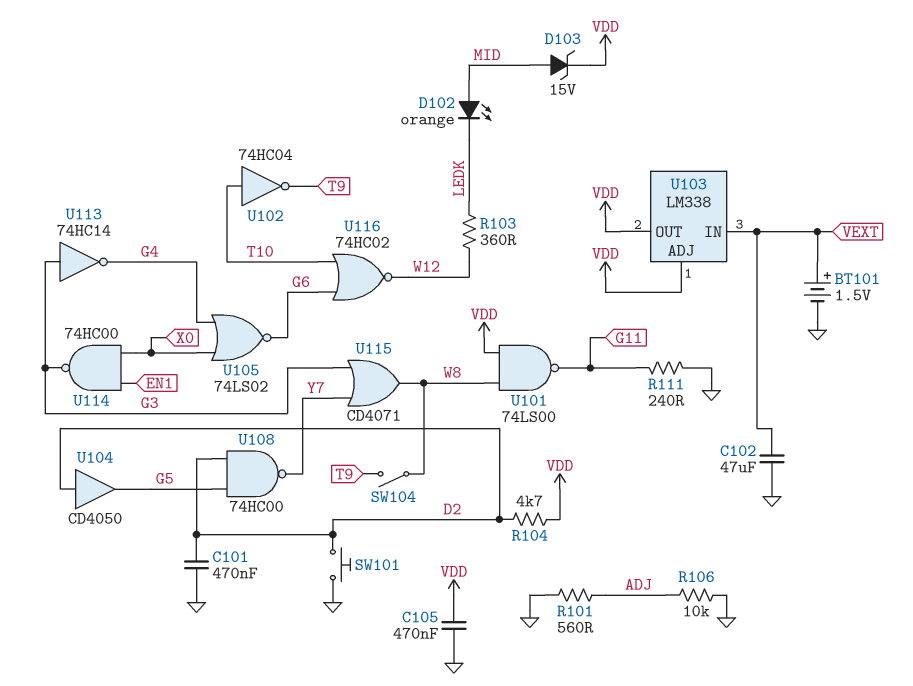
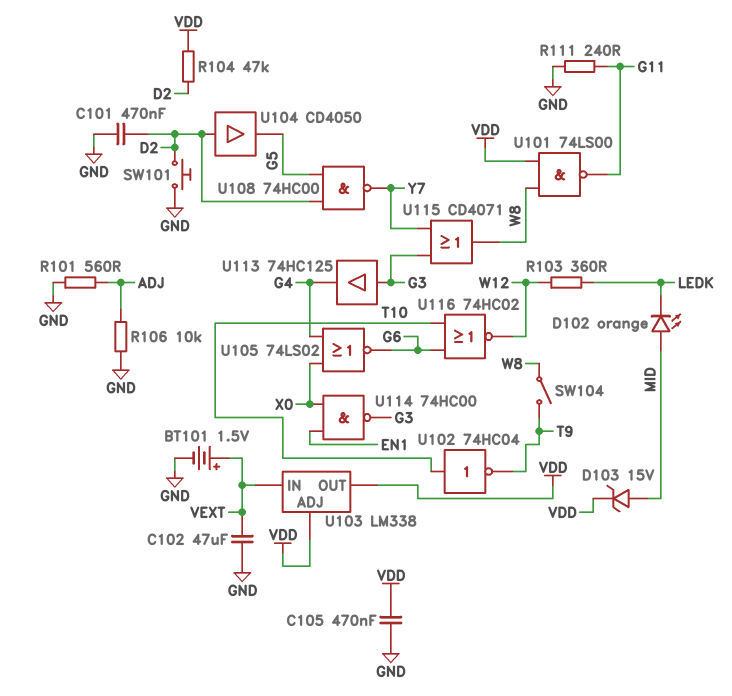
R104: 4.7k (D2, VDD) -> 47k (D2, VDD)
U113: NOT 74HC14 (in G3, out G4) -> buffer 74HC125 (in G3, out G4)

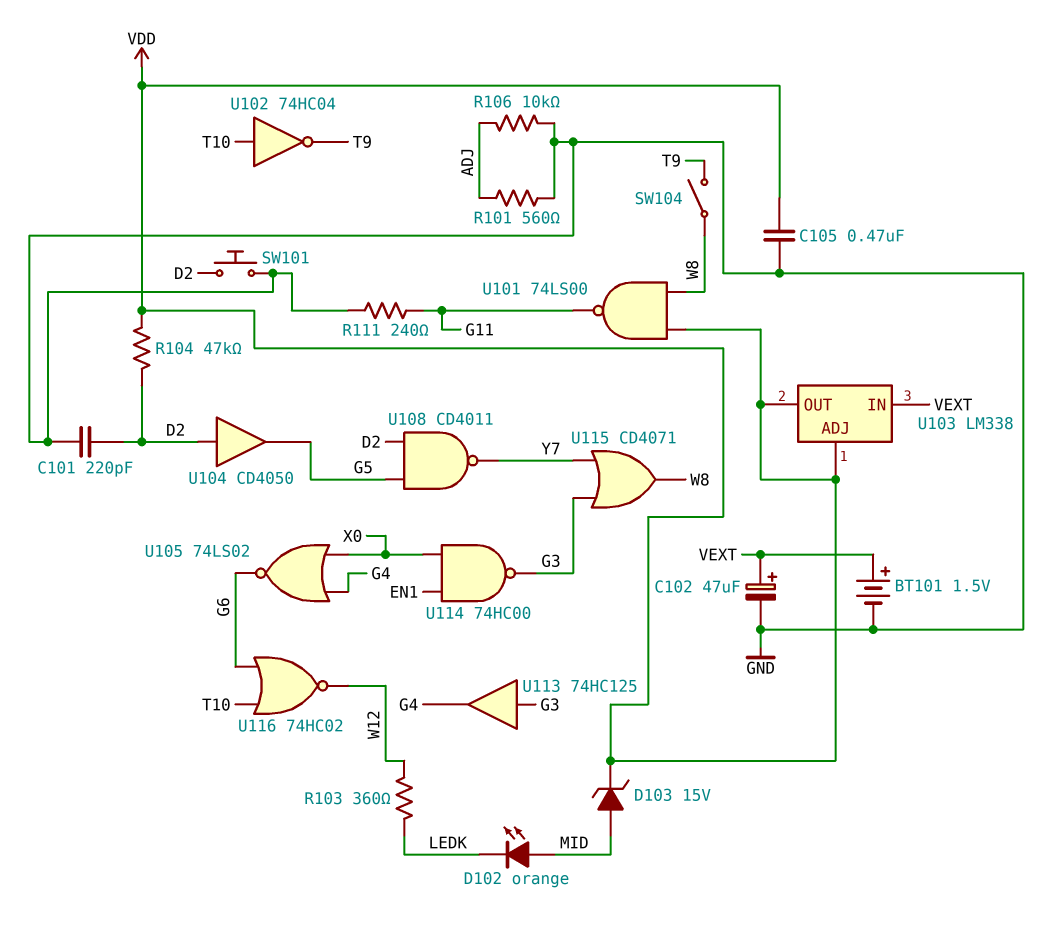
C101: 470nF (D2, GND) -> 220pF (D2, GND)
C102: 47uF (GND, VEXT) -> 47uF (plus VEXT, minus GND)
U108: NAND 74HC00 (in D2, in G5, out Y7) -> NAND CD4011 (in D2, in G5, out Y7)

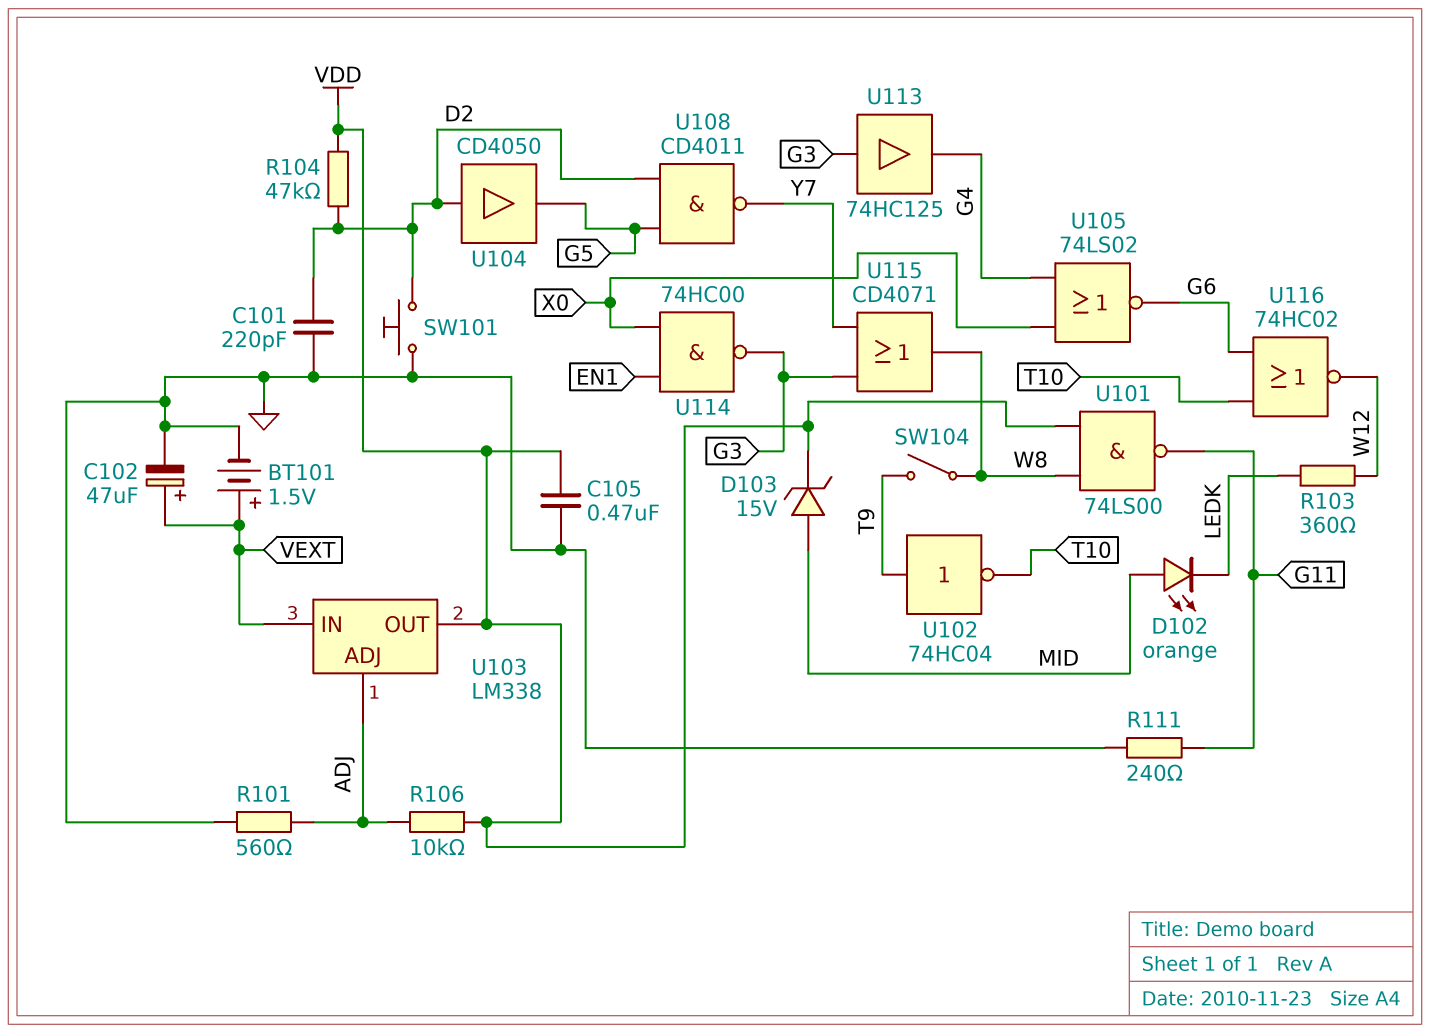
R106: 10k (ADJ, GND) -> 10k (ADJ, VDD)
U102: NOT 74HC04 (in T10, out T9) -> NOT 74HC04 (in T9, out T10)
U103 pin ADJ: VDD -> ADJ

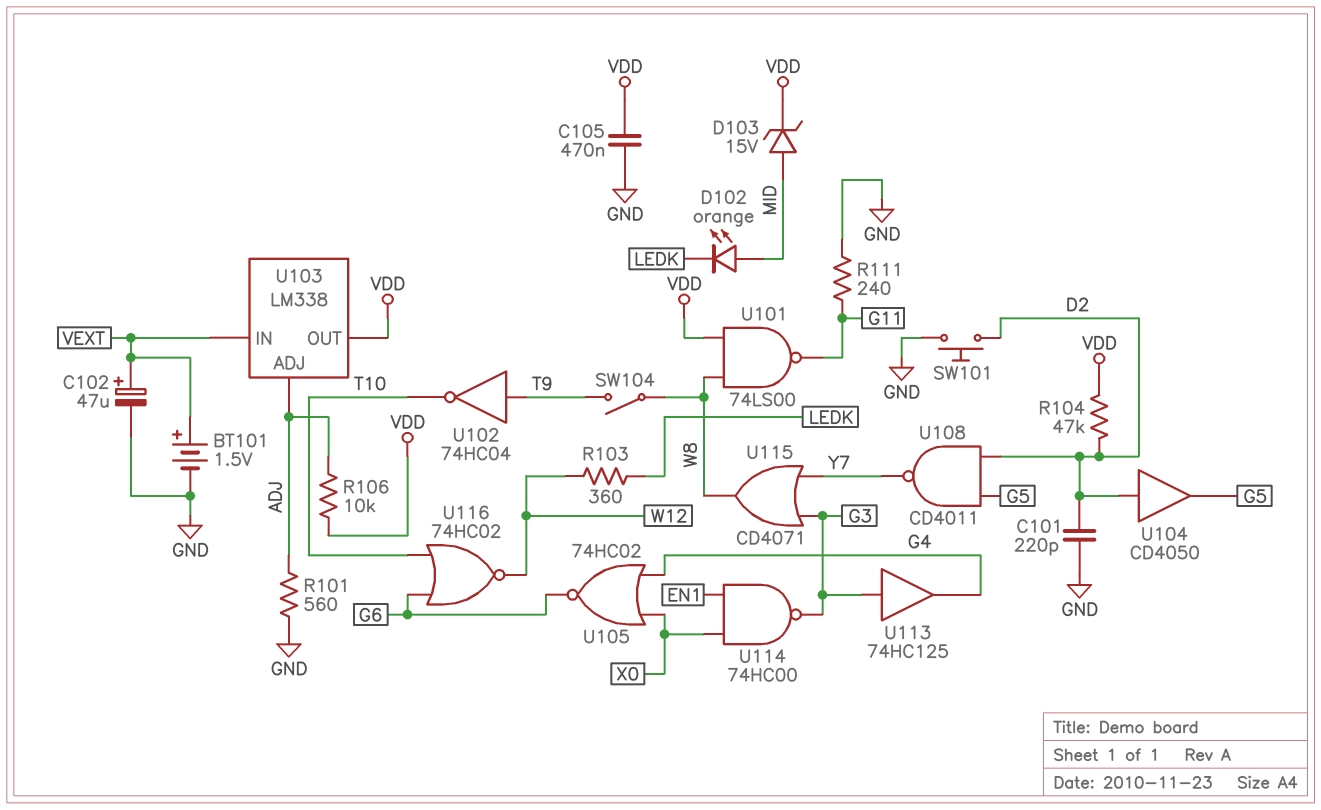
U105: NOR 74LS02 (in G4, in X0, out G6) -> NOR 74HC02 (in G4, in X0, out G6)

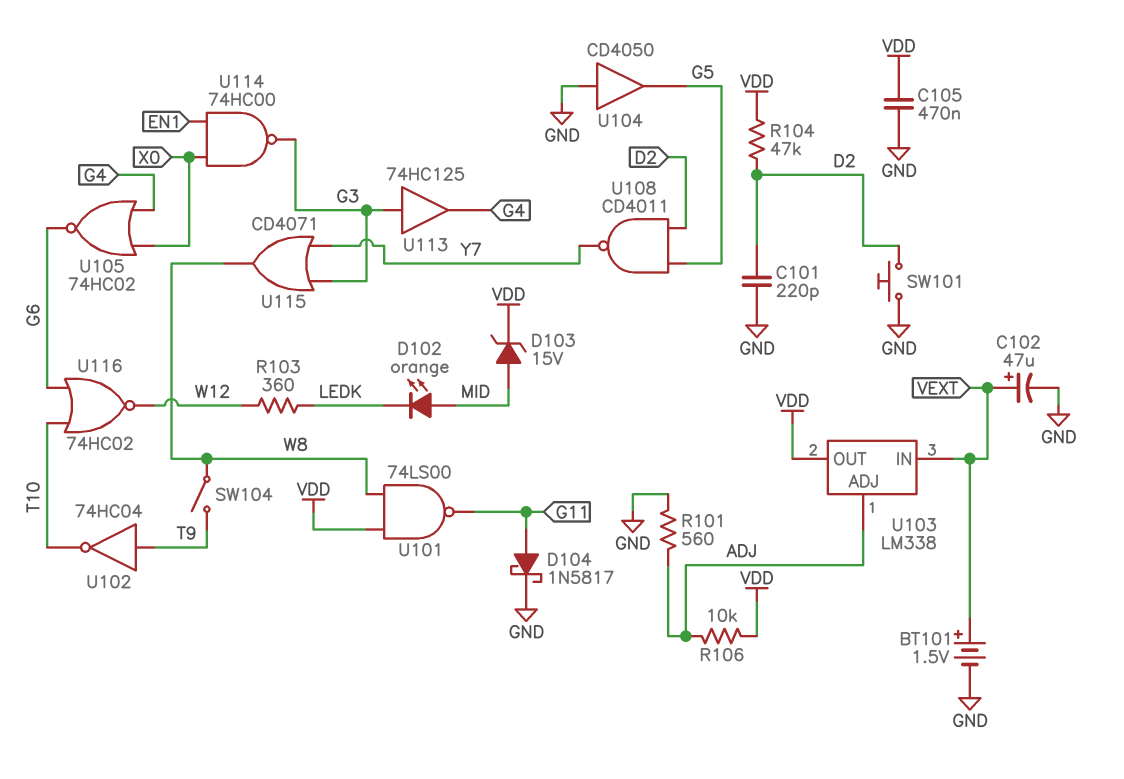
D104: none -> schottky 1N5817 (A G11, K GND)
R111: 240 (G11, GND) -> none
U104: buffer CD4050 (in D2, out G5) -> buffer CD4050 (in GND, out G5)

